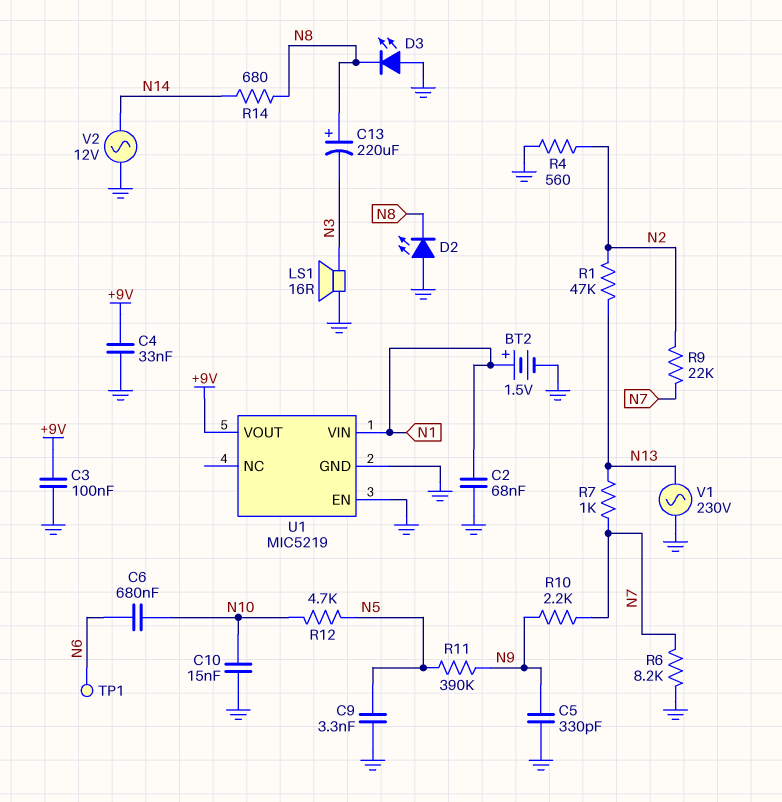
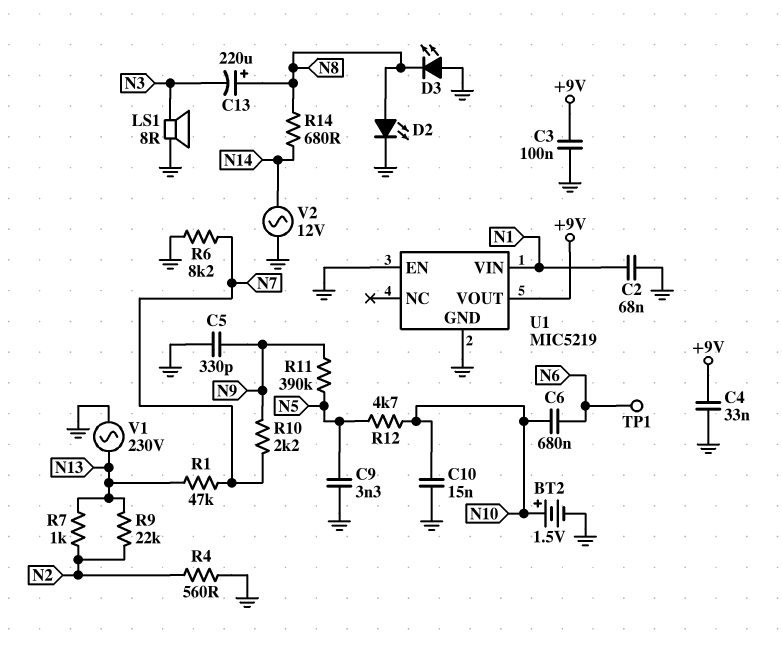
BT2: 1.5V (plus N1, minus GND) -> 1.5V (plus N10, minus GND)
D2: LED (A GND, K N8) -> LED (A N8, K GND)
LS1: speaker 16R (GND, N3) -> speaker 8R (GND, N3)
R1: 47k (N2, N13) -> 47k (N7, N13)
R7: 1k (N7, N13) -> 1k (N2, N13)
R9: 22k (N2, N7) -> 22k (N2, N13)

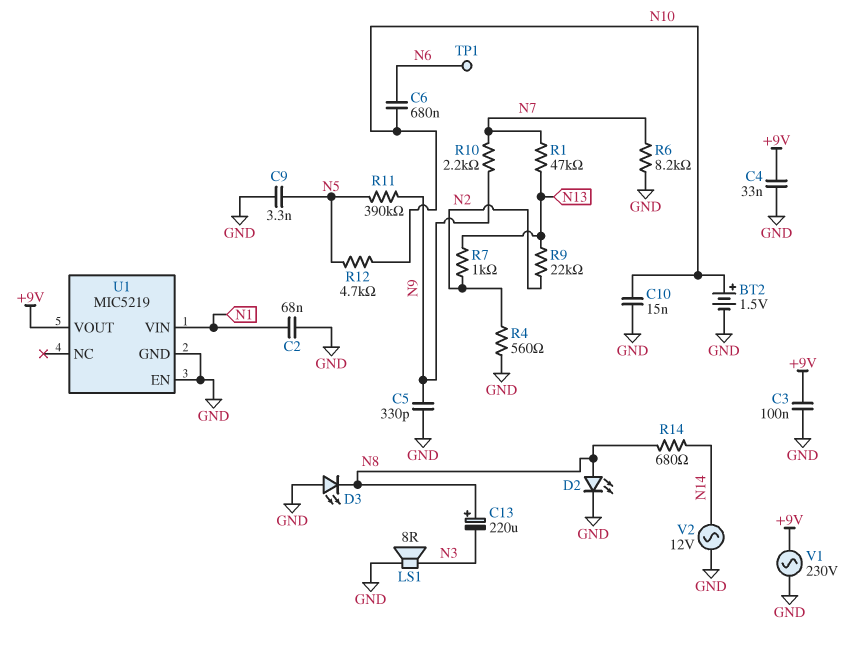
V1: AC 230V (GND, N13) -> AC 230V (+9V, GND)

